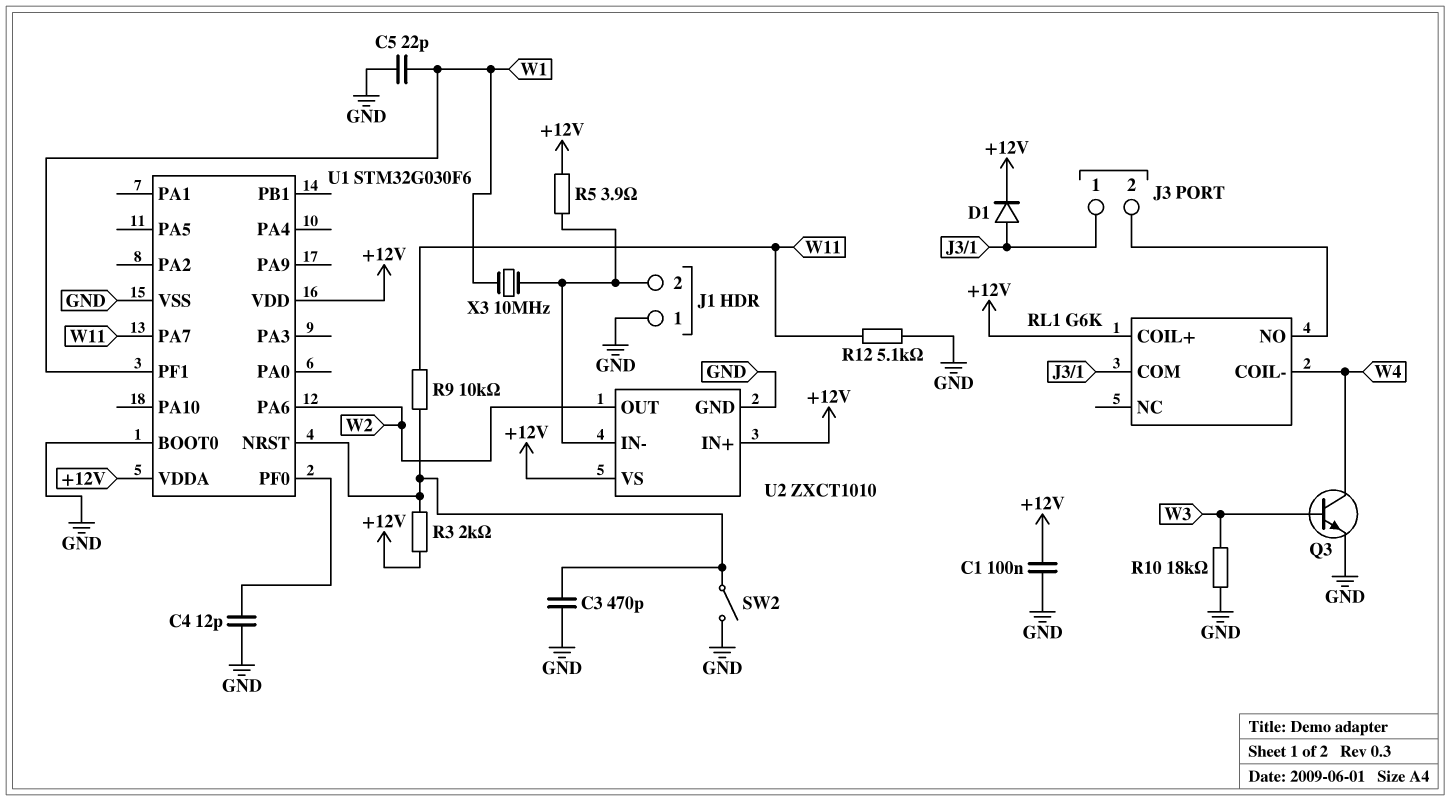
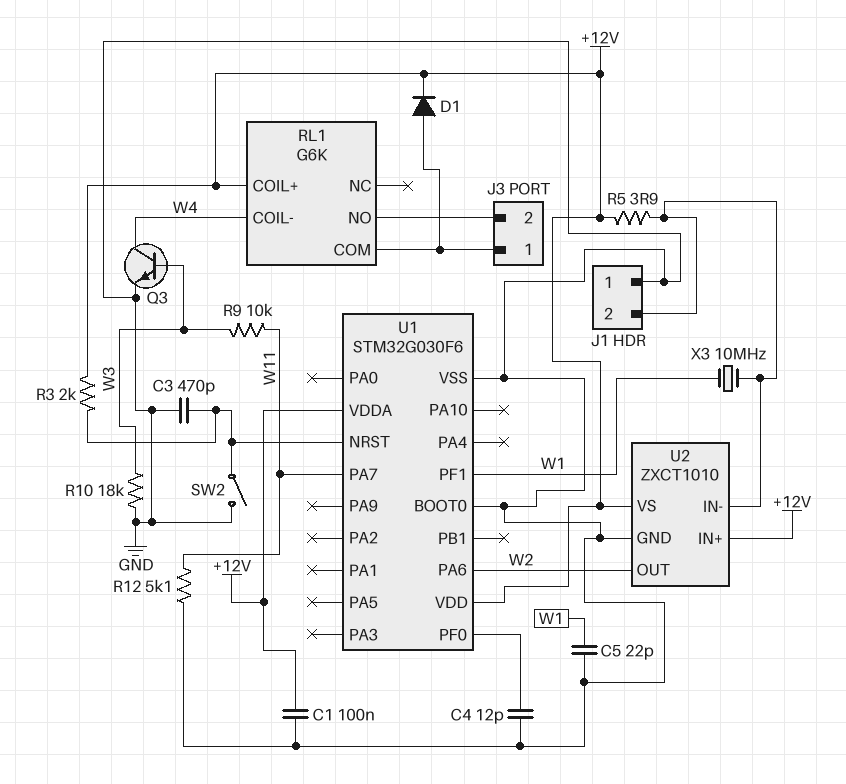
R9: 10k (U1/NRST, W11) -> 10k (W3, W11)

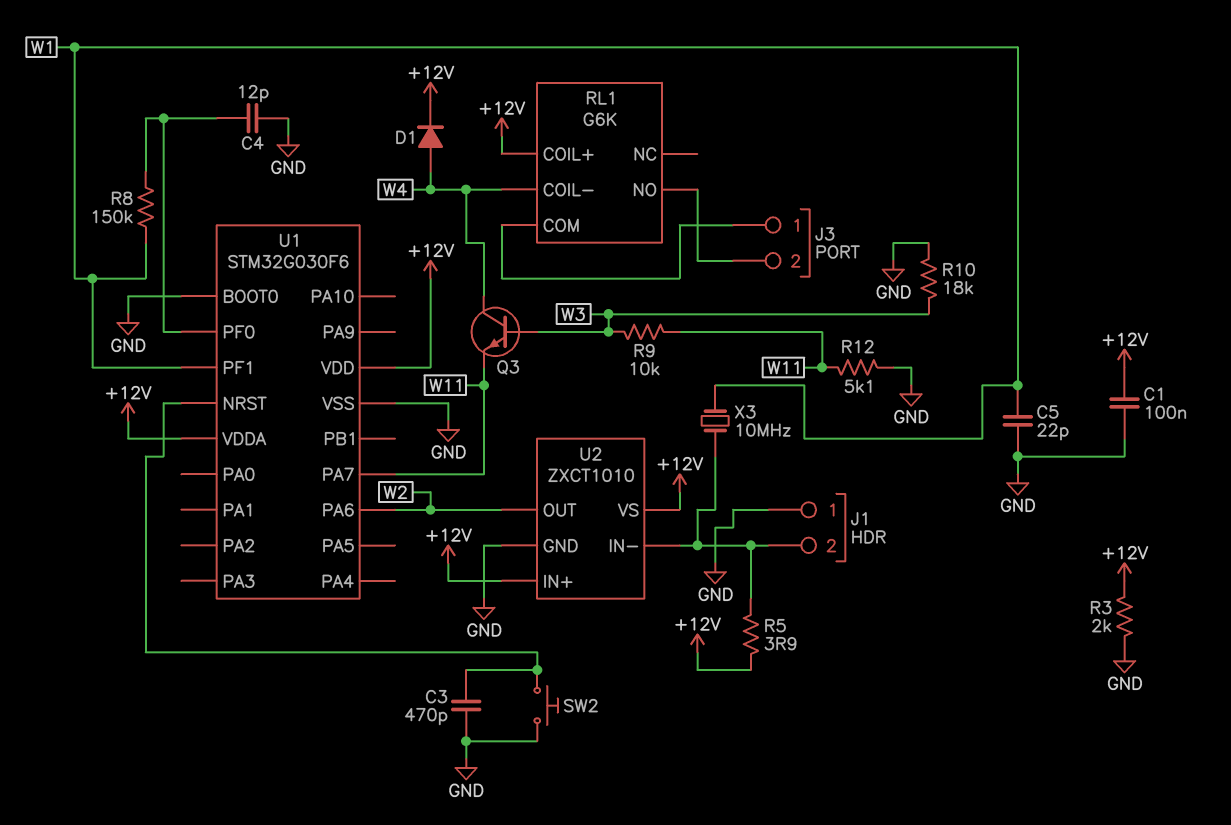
D1: diode (A J3/1, K +12V) -> diode (A W4, K +12V)
Q3: NPN (B W3, C W4, E GND) -> NPN (B W3, C W4, E W11)
R3: 2k (+12V, U1/NRST) -> 2k (+12V, GND)
R8: none -> 150k (U1/PF0, W1)
SW2: switch (GND, U1/NRST) -> button (GND, U1/NRST)

